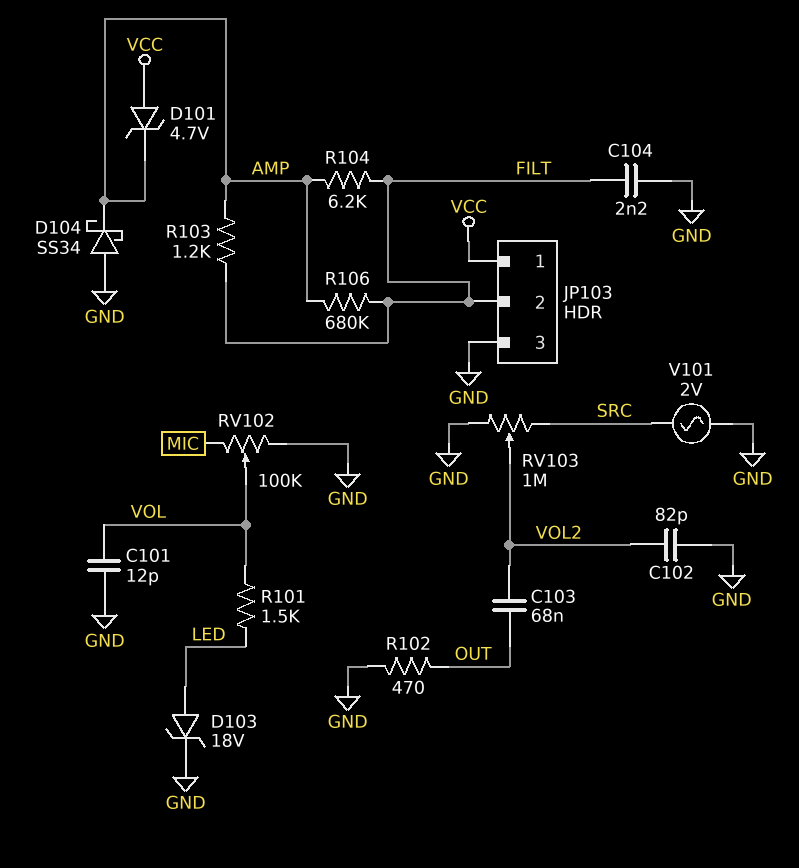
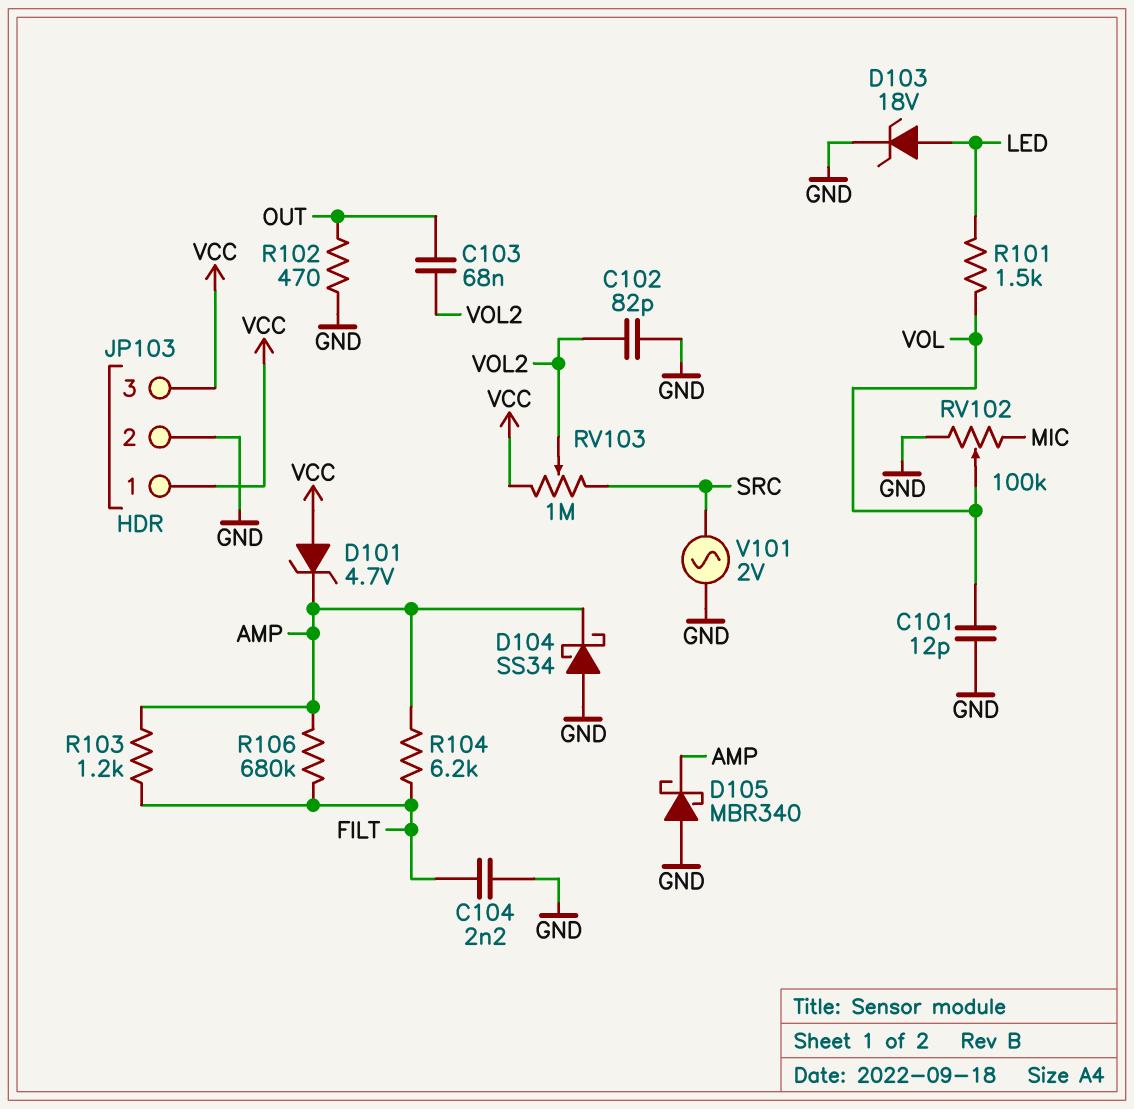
D105: none -> schottky MBR340 (A GND, K AMP)
JP103 pin 2: FILT -> GND
JP103 pin 3: GND -> VCC
RV103: 1M (GND, SRC, wiper VOL2) -> 1M (SRC, VCC, wiper VOL2)

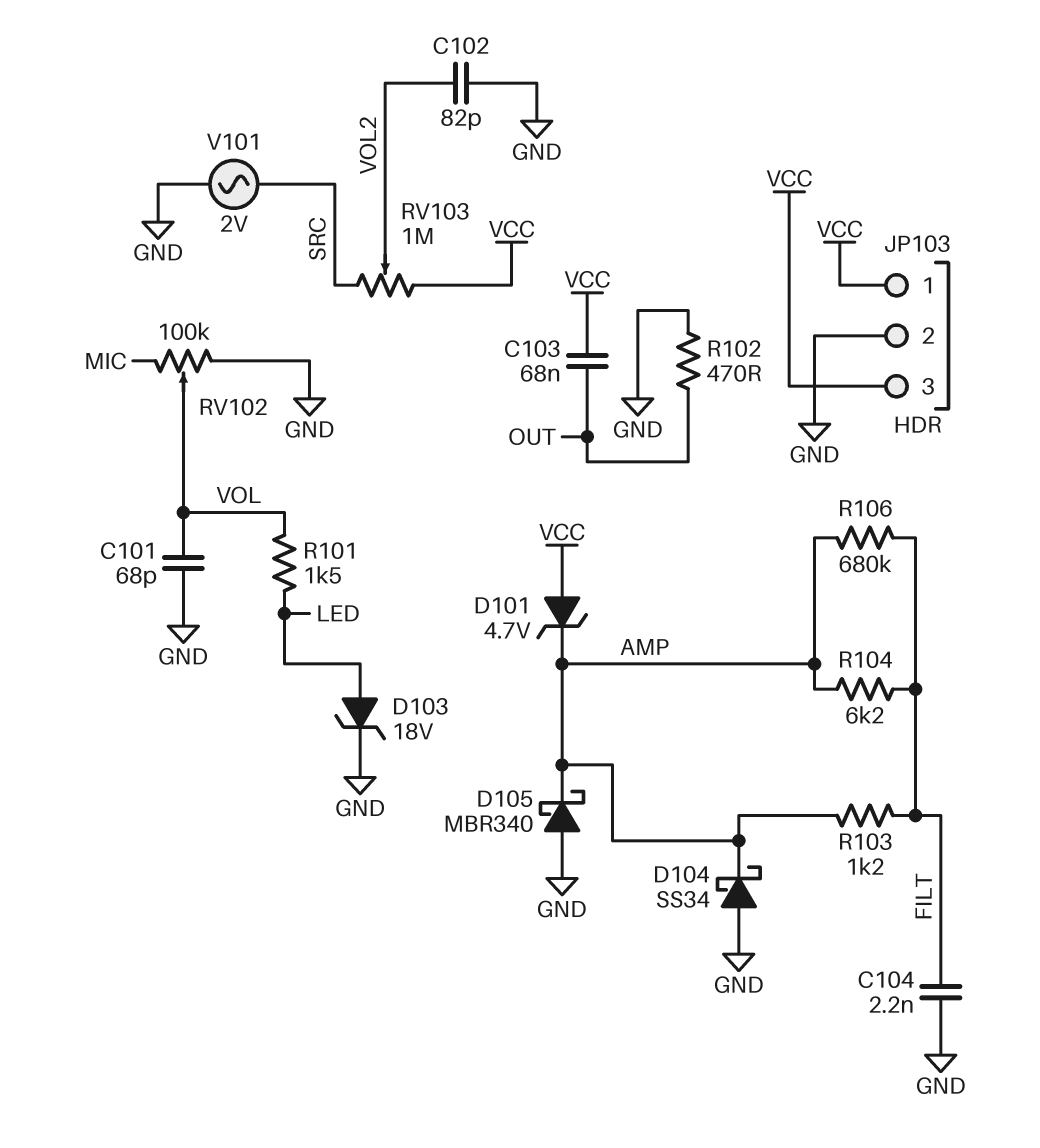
C101: 12pF (GND, VOL) -> 68pF (GND, VOL)
C103: 68nF (OUT, VOL2) -> 68nF (OUT, VCC)

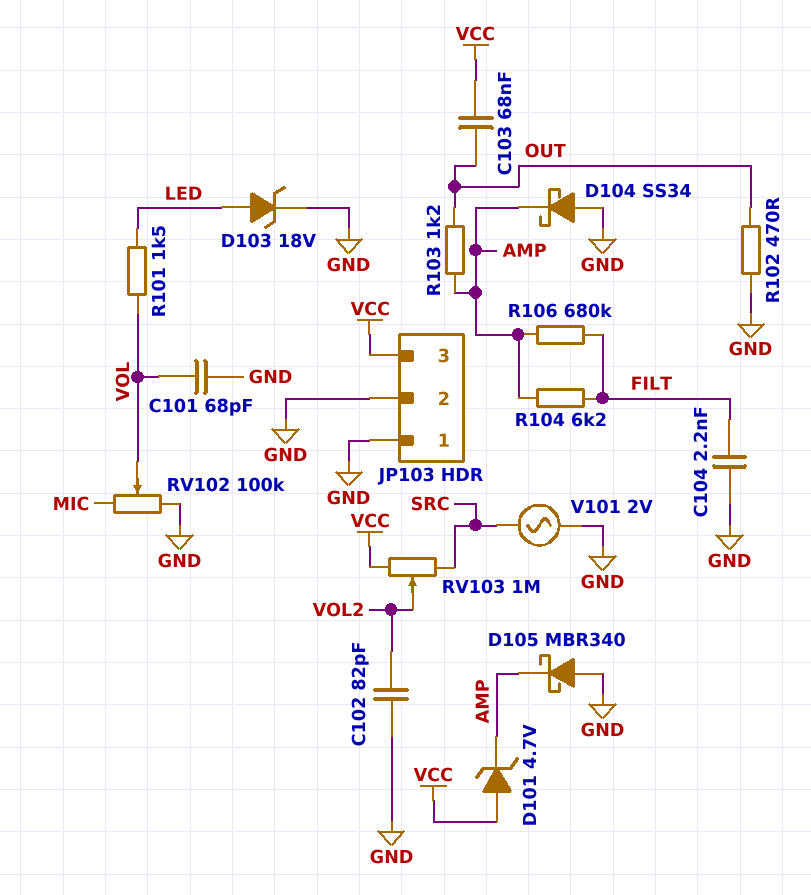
JP103 pin 1: VCC -> GND
R103: 1.2k (AMP, FILT) -> 1.2k (AMP, OUT)

